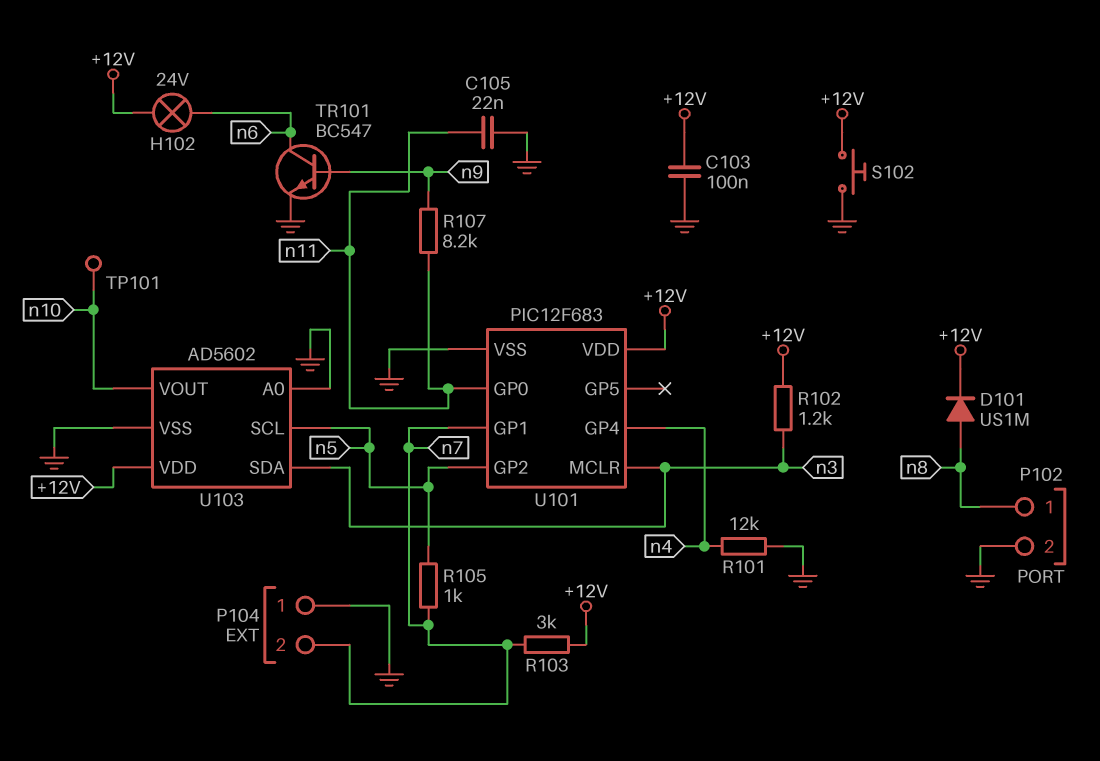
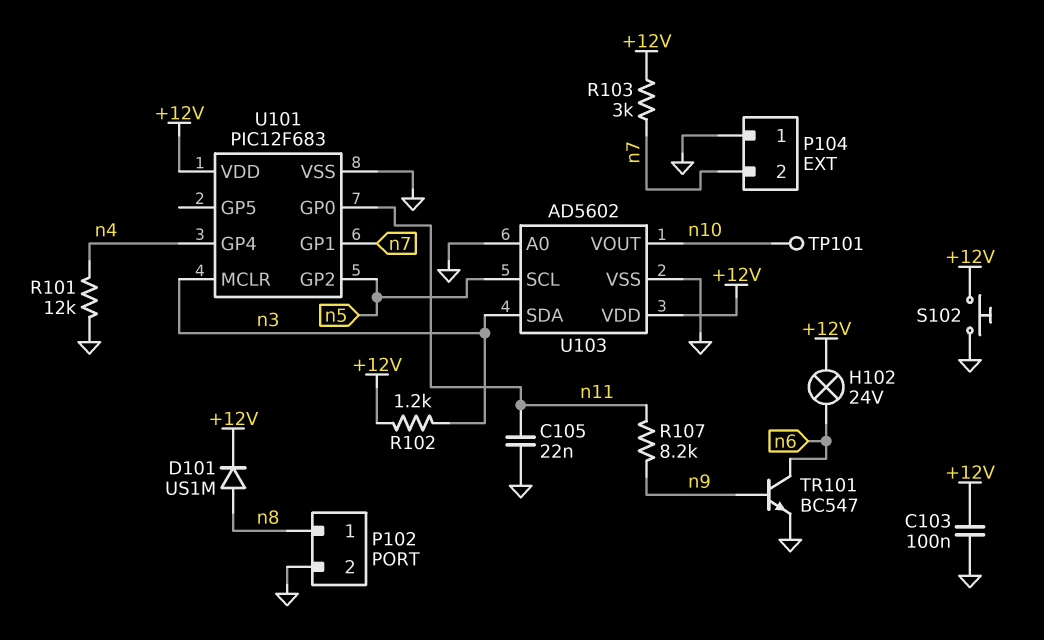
R105: 1k (n5, n7) -> none

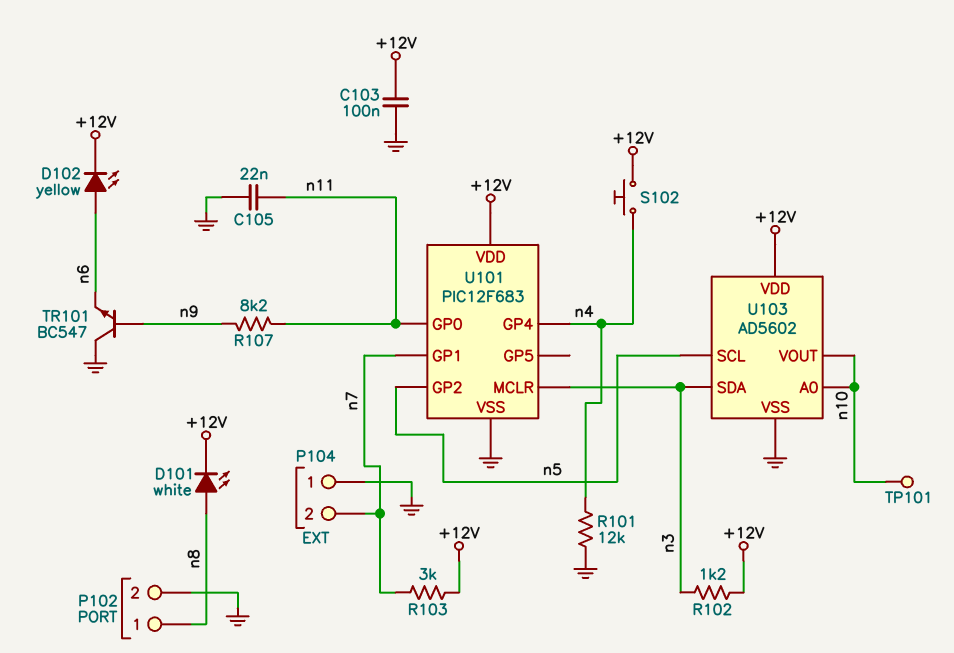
D101: diode US1M (A n8, K +12V) -> LED white (A n8, K +12V)
D102: none -> LED yellow (A n6, K +12V)
H102: lamp 24V (+12V, n6) -> none
S102: button (+12V, GND) -> button (+12V, n4)
TR101: NPN BC547 (B n9, C n6, E GND) -> NPN BC547 (B n9, C GND, E n6)
U103 pin A0: GND -> n10

